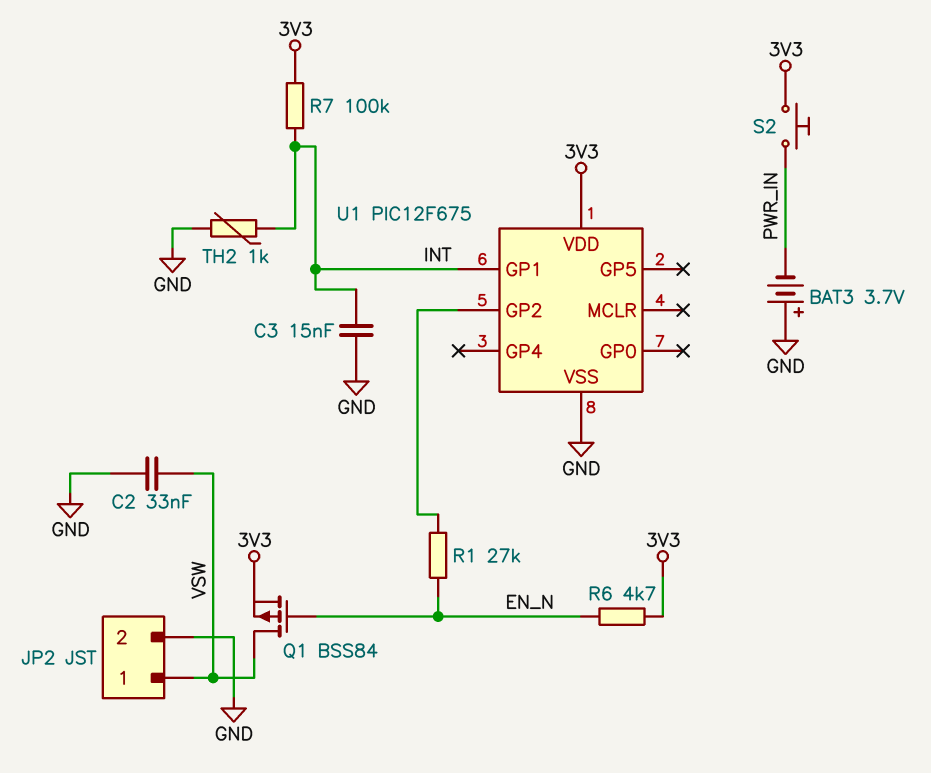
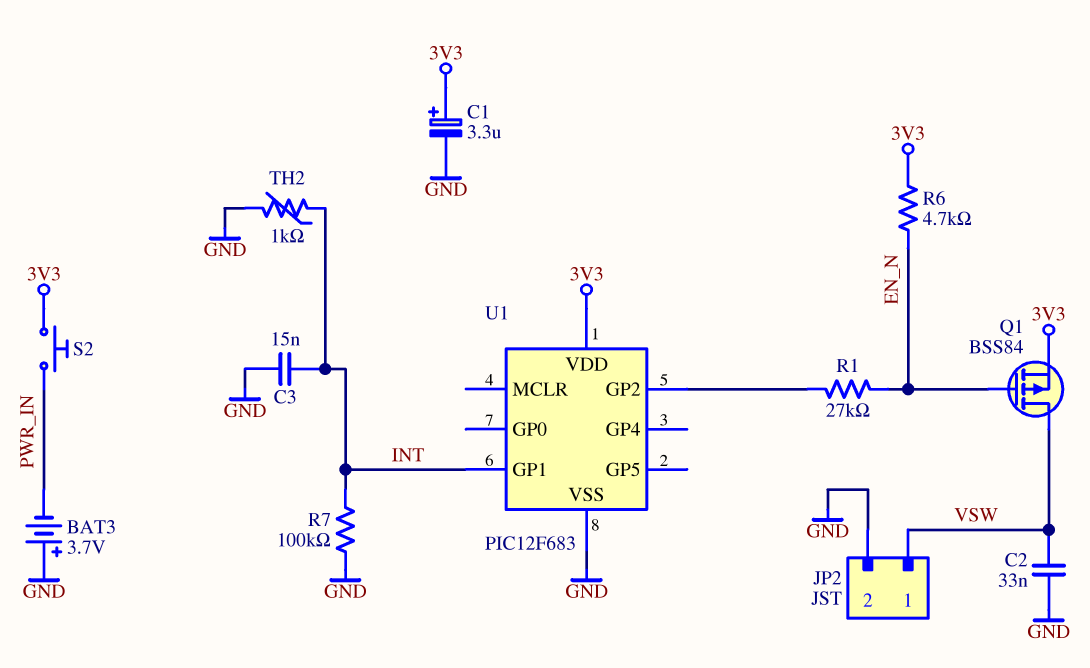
C1: none -> 3.3uF (plus 3V3, minus GND)
R7: 100k (3V3, INT) -> 100k (GND, INT)
U1: PIC12F675 -> PIC12F683

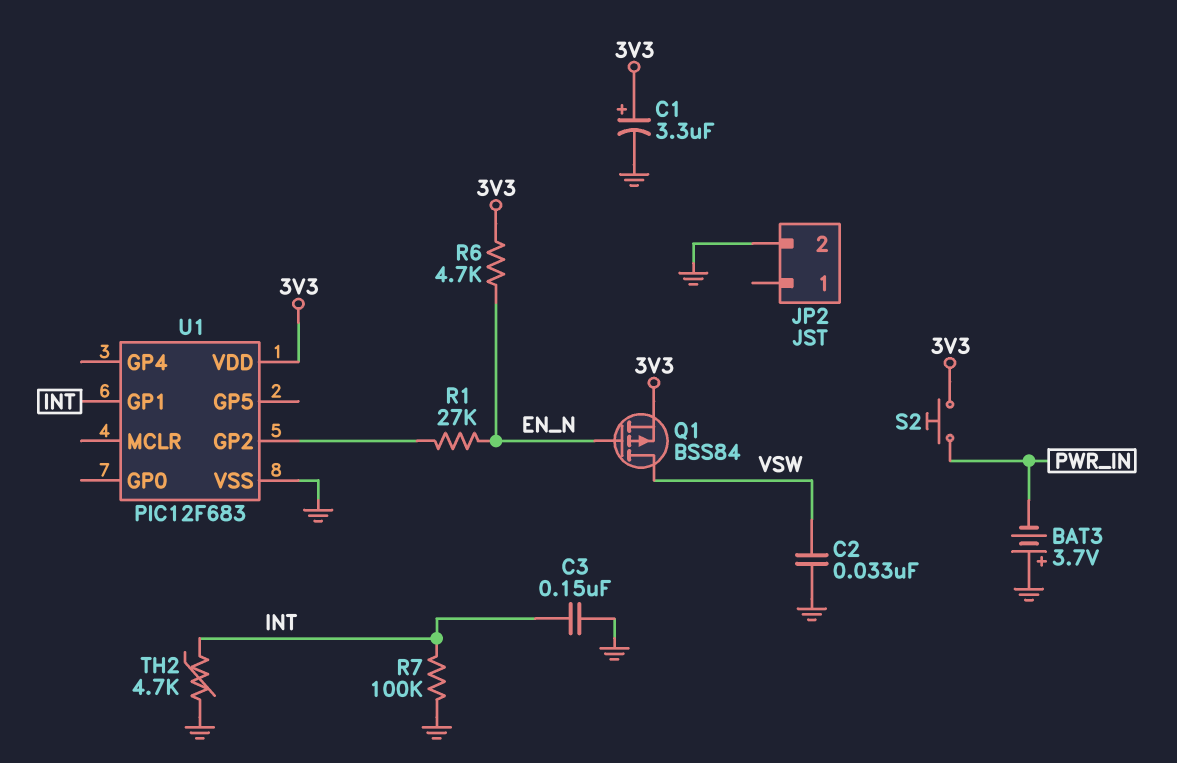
C3: 15nF (GND, INT) -> 150nF (GND, INT)
JP2 pin 1: VSW -> none
TH2: 1k (GND, INT) -> 4.7k (GND, INT)

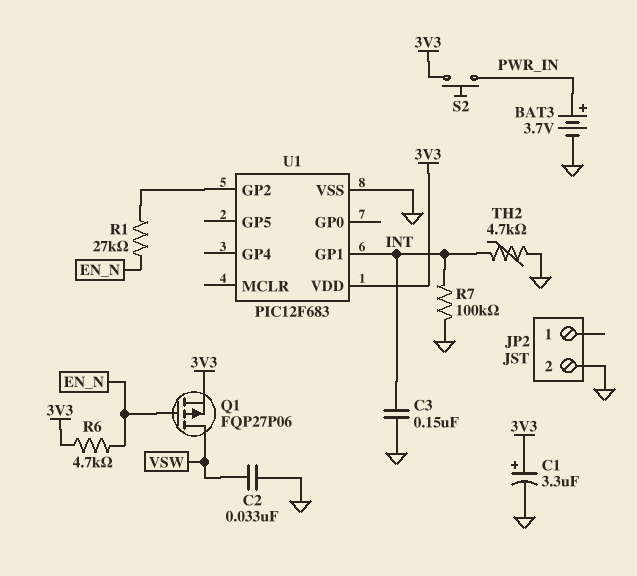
BAT3: 3.7V (plus GND, minus PWR_IN) -> 3.7V (plus PWR_IN, minus GND)
Q1: PMOS BSS84 (G EN_N, D VSW, S 3V3) -> PMOS FQP27P06 (G EN_N, D VSW, S 3V3)

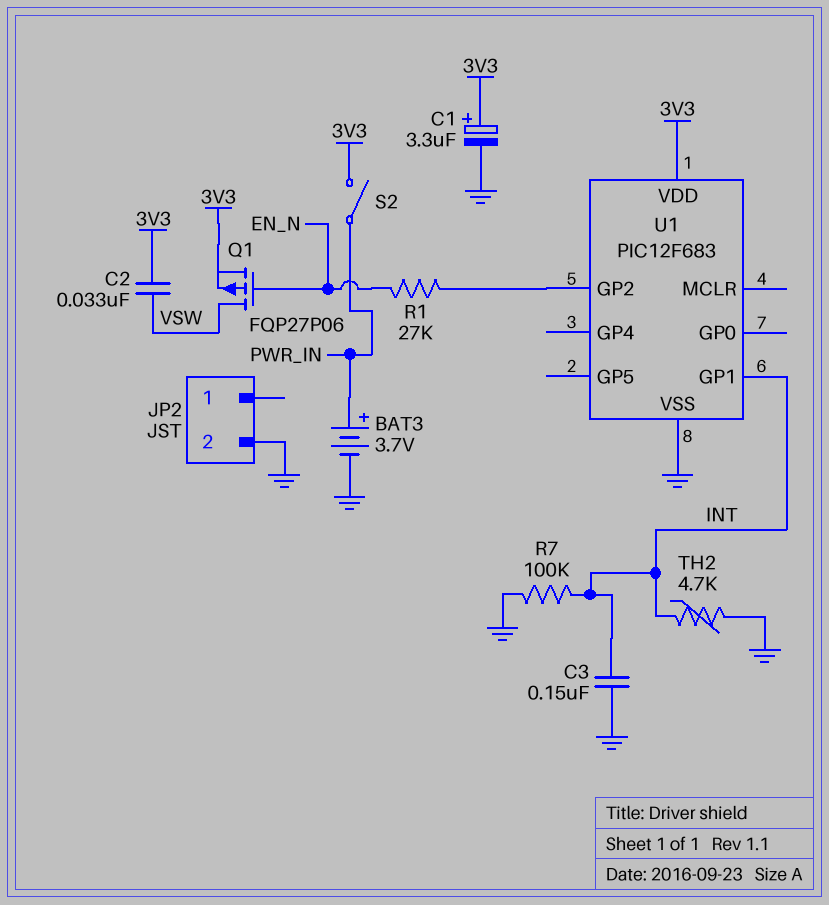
C2: 33nF (GND, VSW) -> 33nF (3V3, VSW)
R6: 4.7k (3V3, EN_N) -> none
S2: button (3V3, PWR_IN) -> switch (3V3, PWR_IN)

